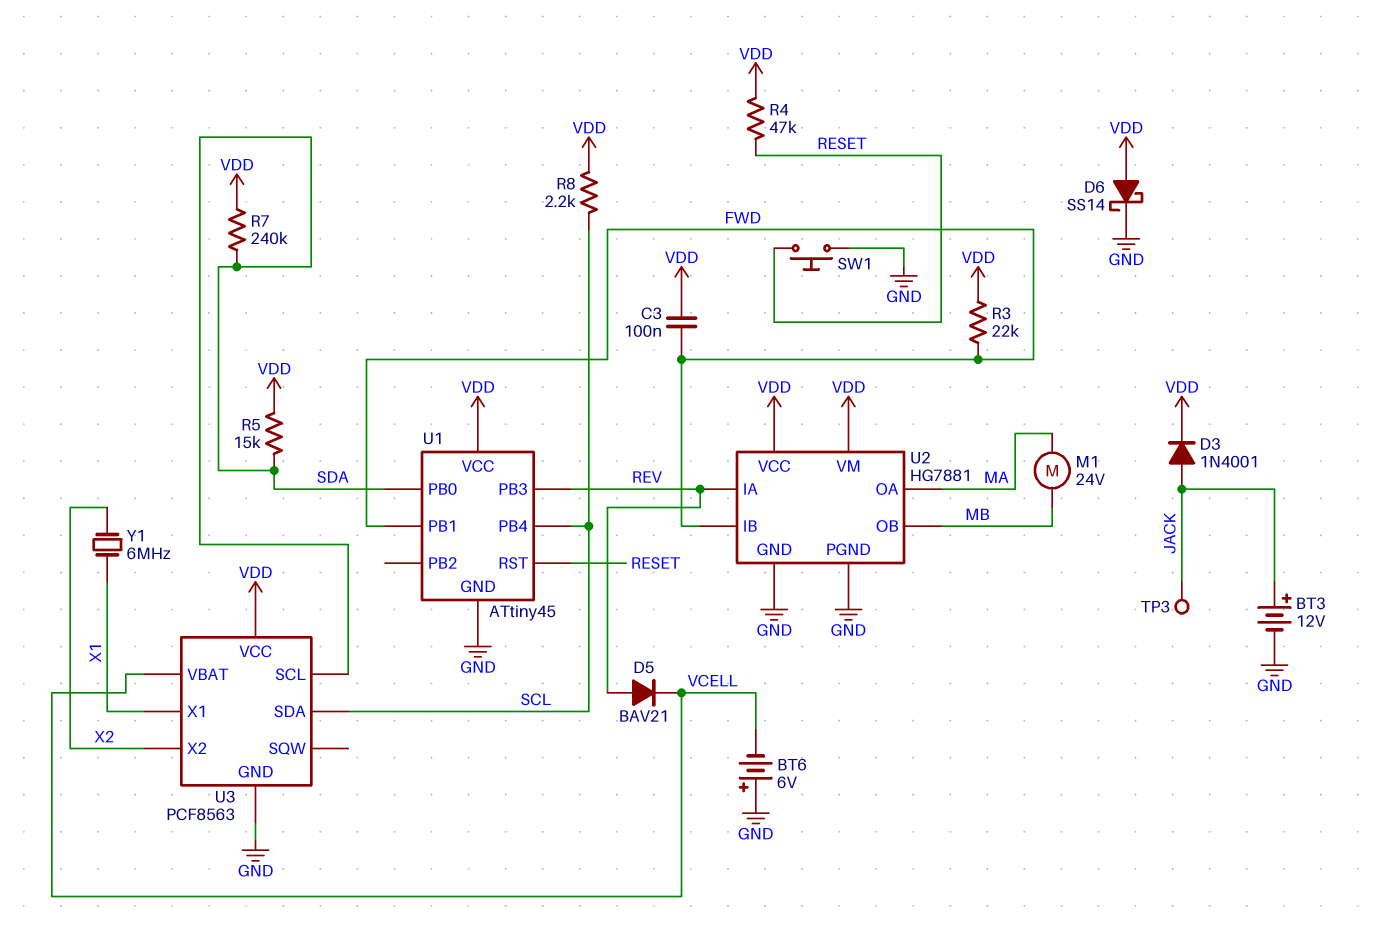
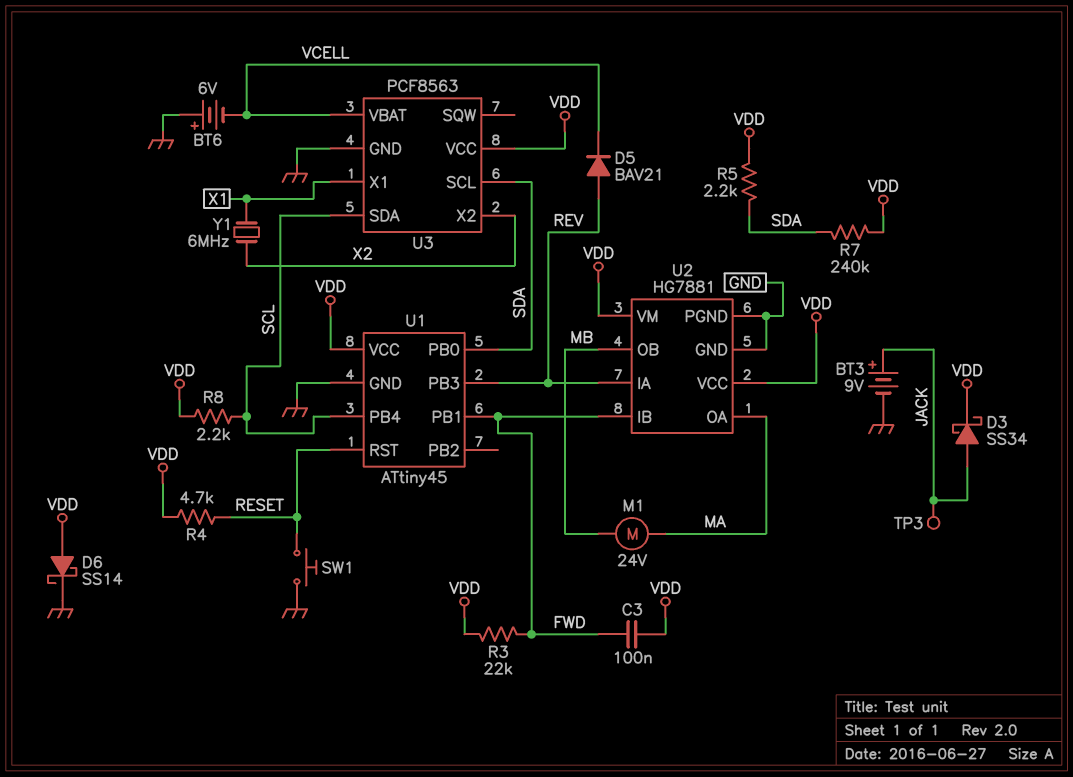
BT3: 12V (plus JACK, minus GND) -> 9V (plus JACK, minus GND)
D3: diode 1N4001 (A JACK, K VDD) -> schottky SS34 (A JACK, K VDD)
R4: 47k (RESET, VDD) -> 4.7k (RESET, VDD)
R5: 15k (SDA, VDD) -> 2.2k (SDA, VDD)

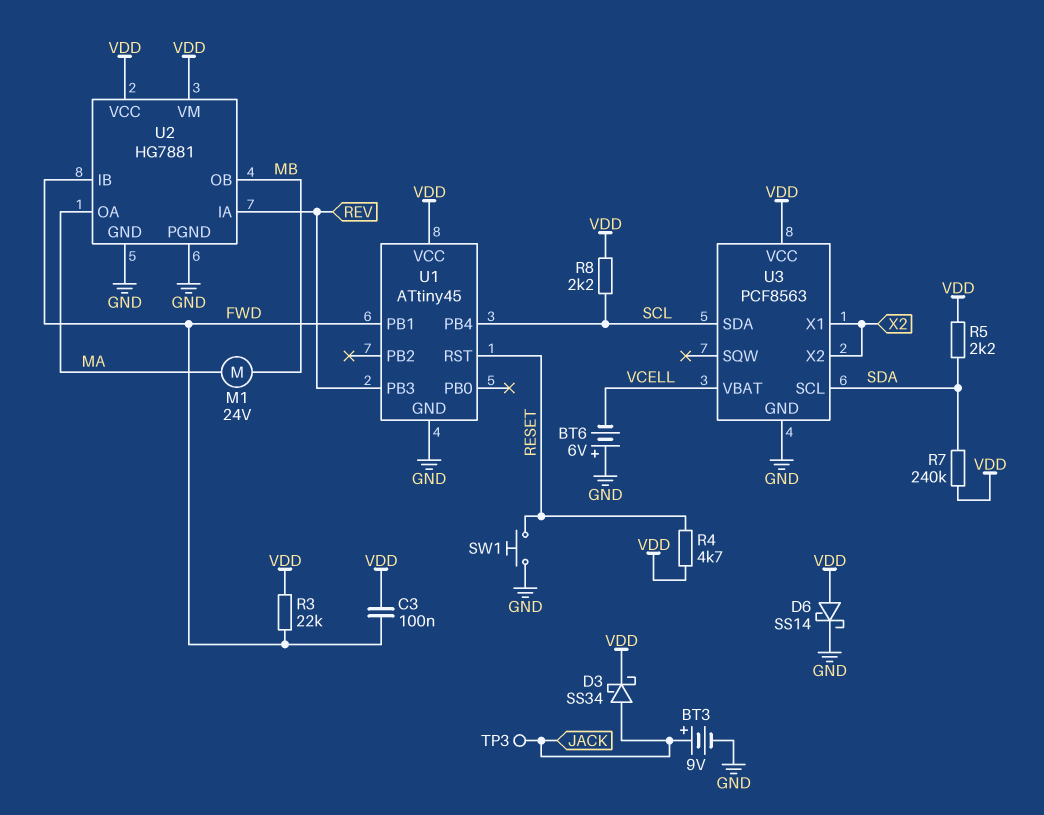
D5: diode BAV21 (A REV, K VCELL) -> none
U1 pin PB0: SDA -> none
U3 pin X1: X1 -> X2
Y1: 6MHz (X1, X2) -> none

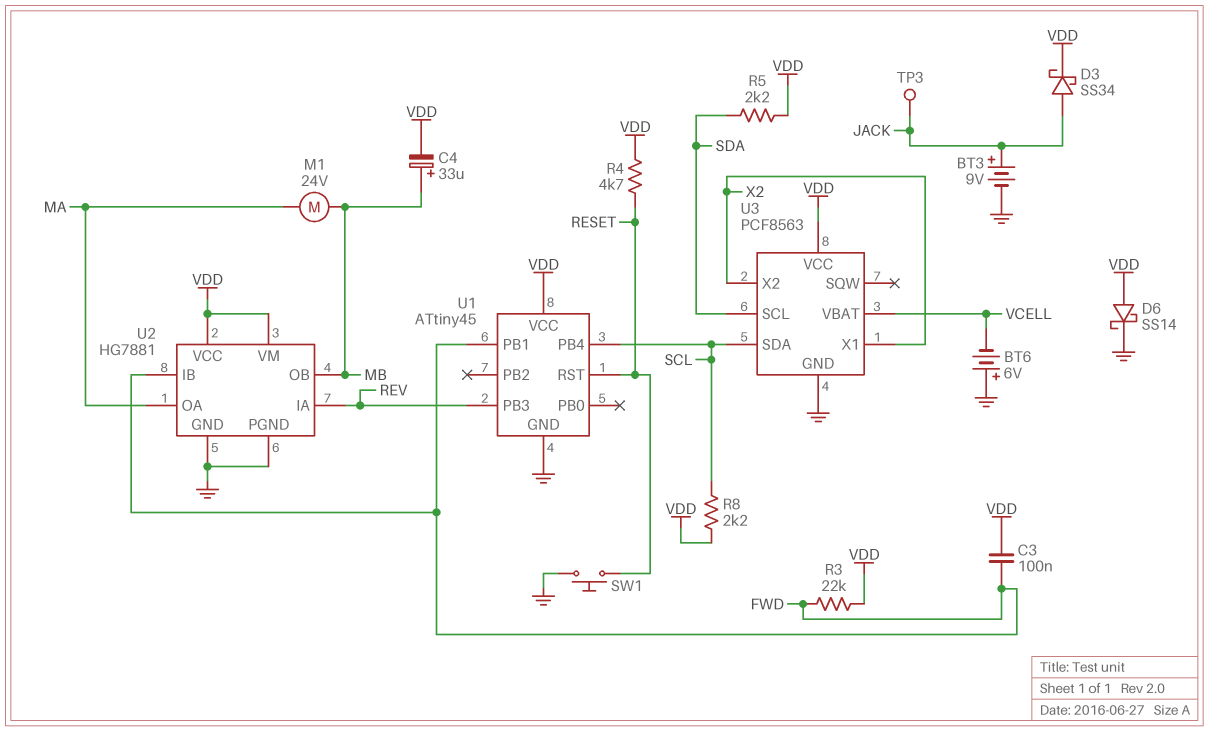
C4: none -> 33uF (plus MB, minus VDD)
R7: 240k (SDA, VDD) -> none

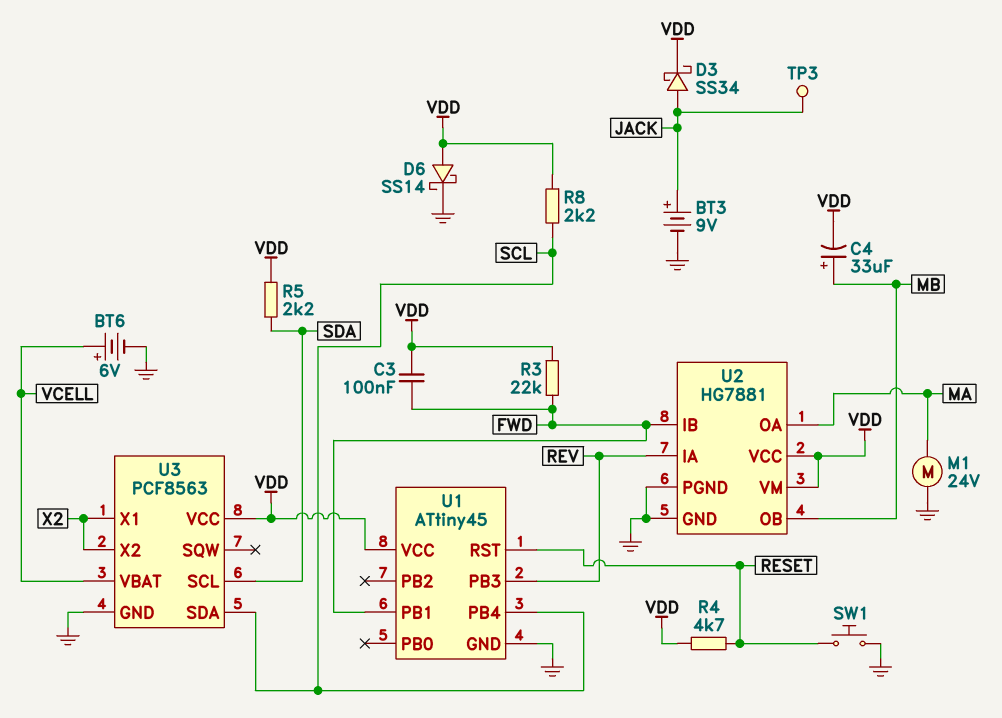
BT6: 6V (plus GND, minus VCELL) -> 6V (plus VCELL, minus GND)
M1: motor 24V (MA, MB) -> motor 24V (GND, MA)

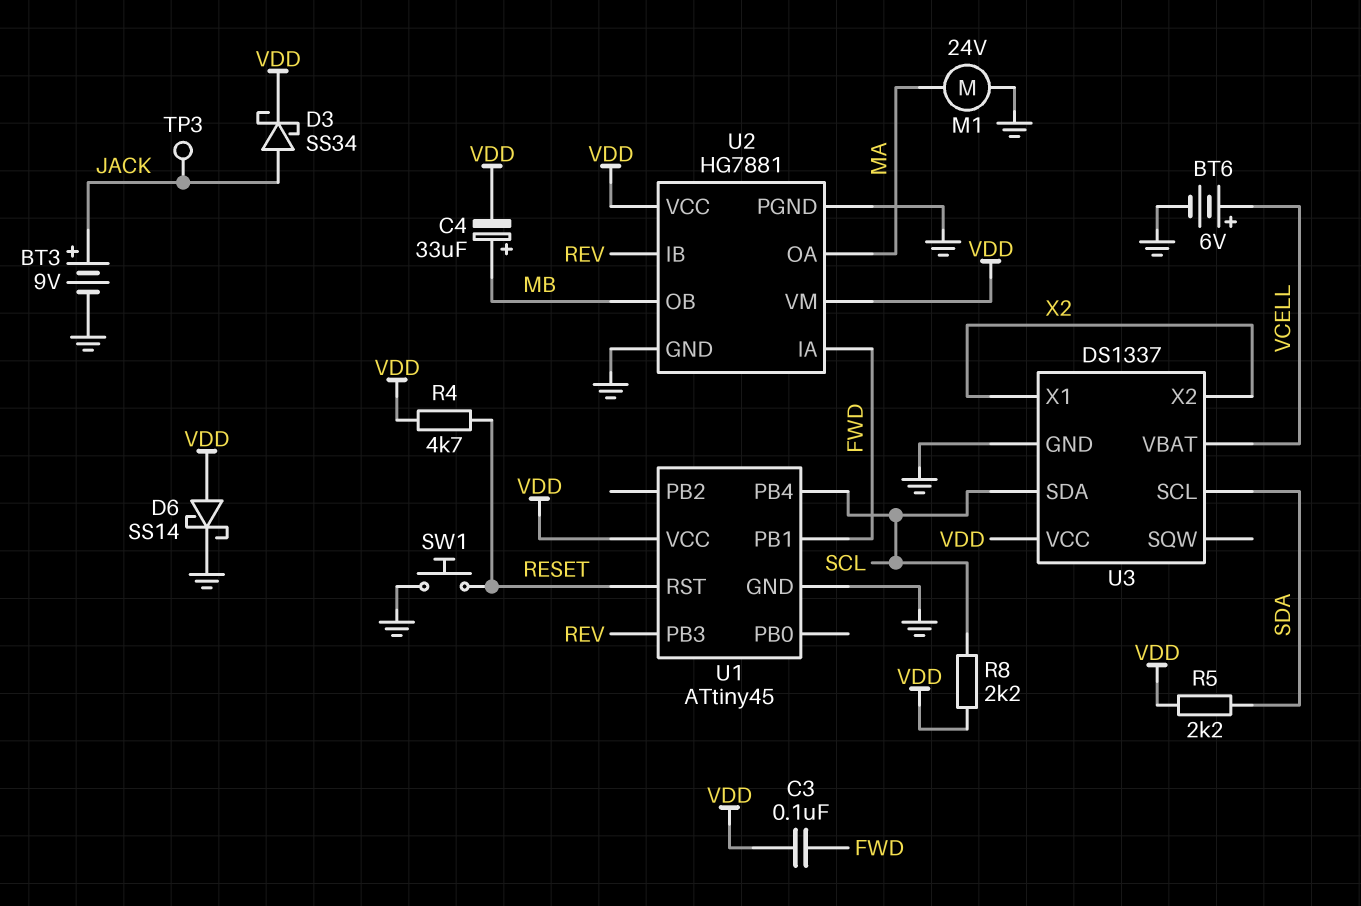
R3: 22k (FWD, VDD) -> none
U2 pin IA: REV -> FWD
U2 pin IB: FWD -> REV
U3: PCF8563 -> DS1337

